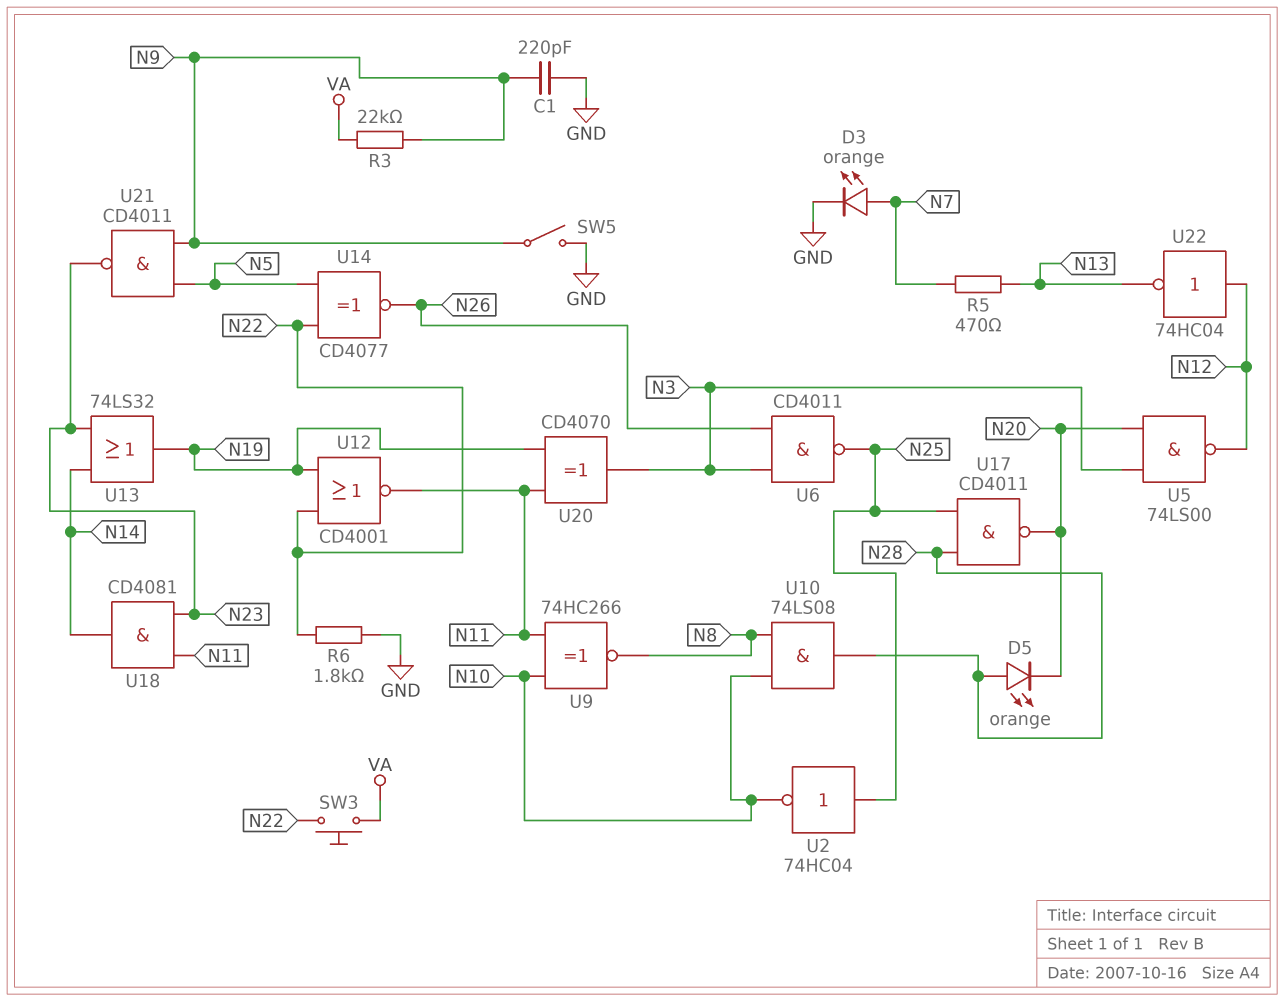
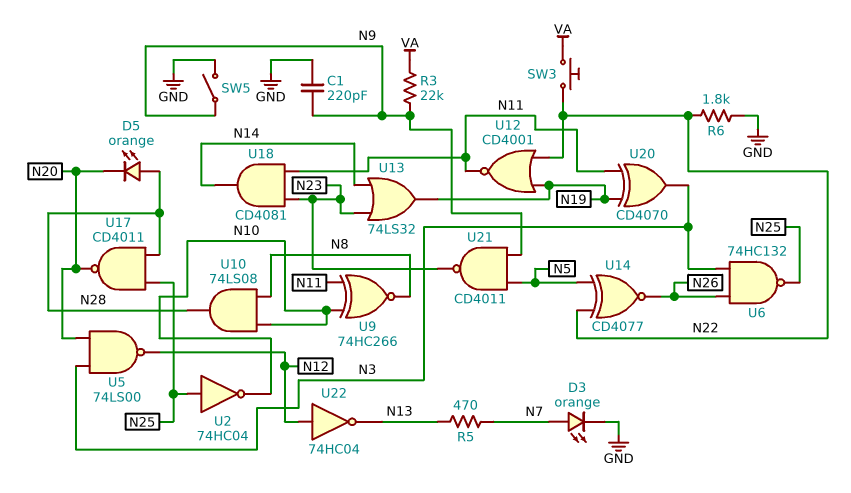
U6: NAND CD4011 (in N3, in N26, out N25) -> NAND 74HC132 (in N3, in N26, out N25)

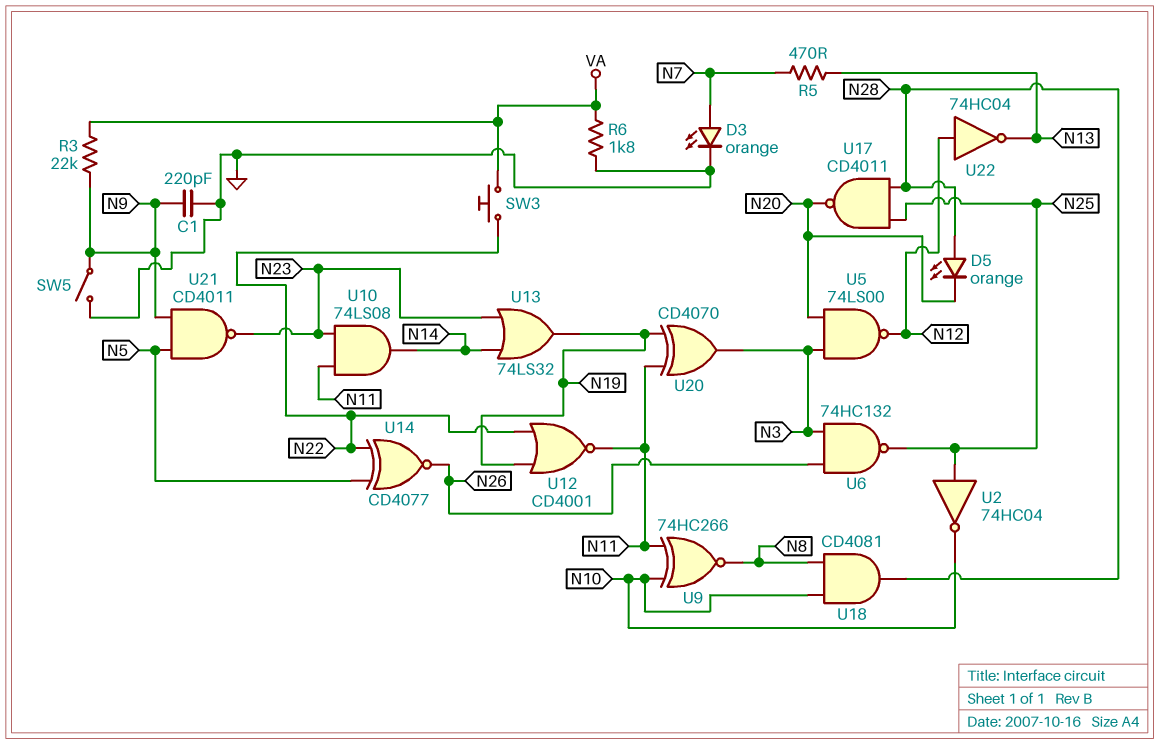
R6: 1.8k (GND, N22) -> 1.8k (GND, VA)
U10: AND 74LS08 (in N8, in N10, out N28) -> AND 74LS08 (in N11, in N23, out N14)
U18: AND CD4081 (in N11, in N23, out N14) -> AND CD4081 (in N8, in N10, out N28)

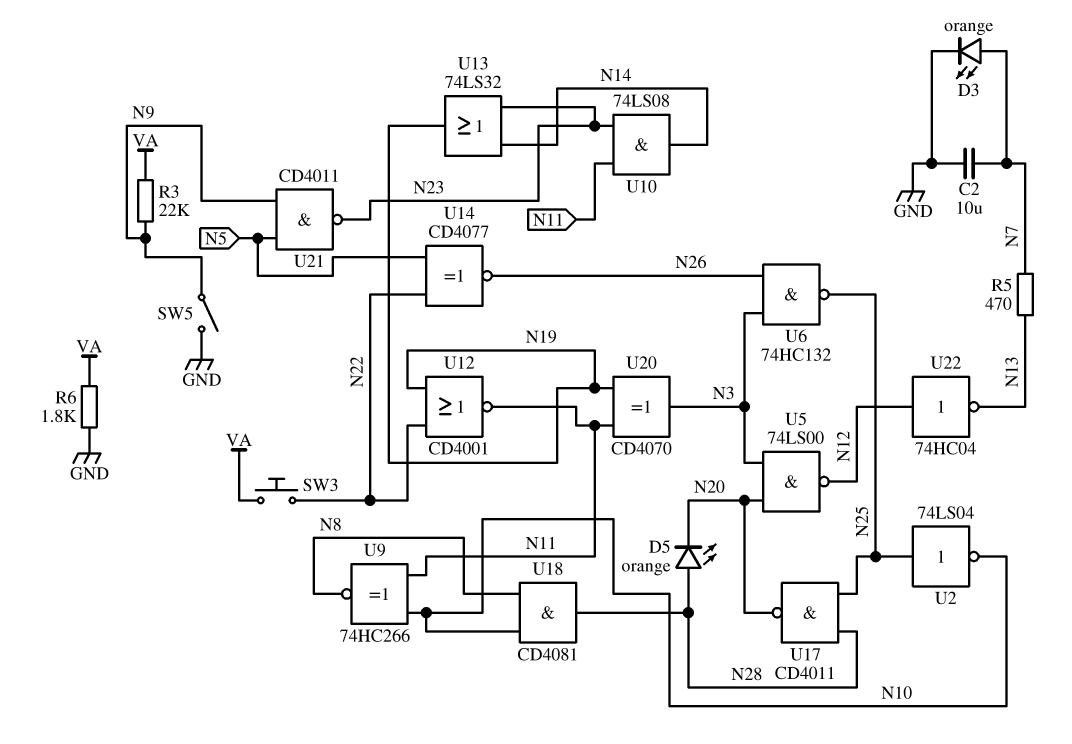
C1: 220pF (GND, N9) -> none
C2: none -> 10uF (GND, N7)
U2: NOT 74HC04 (in N25, out N10) -> NOT 74LS04 (in N25, out N10)

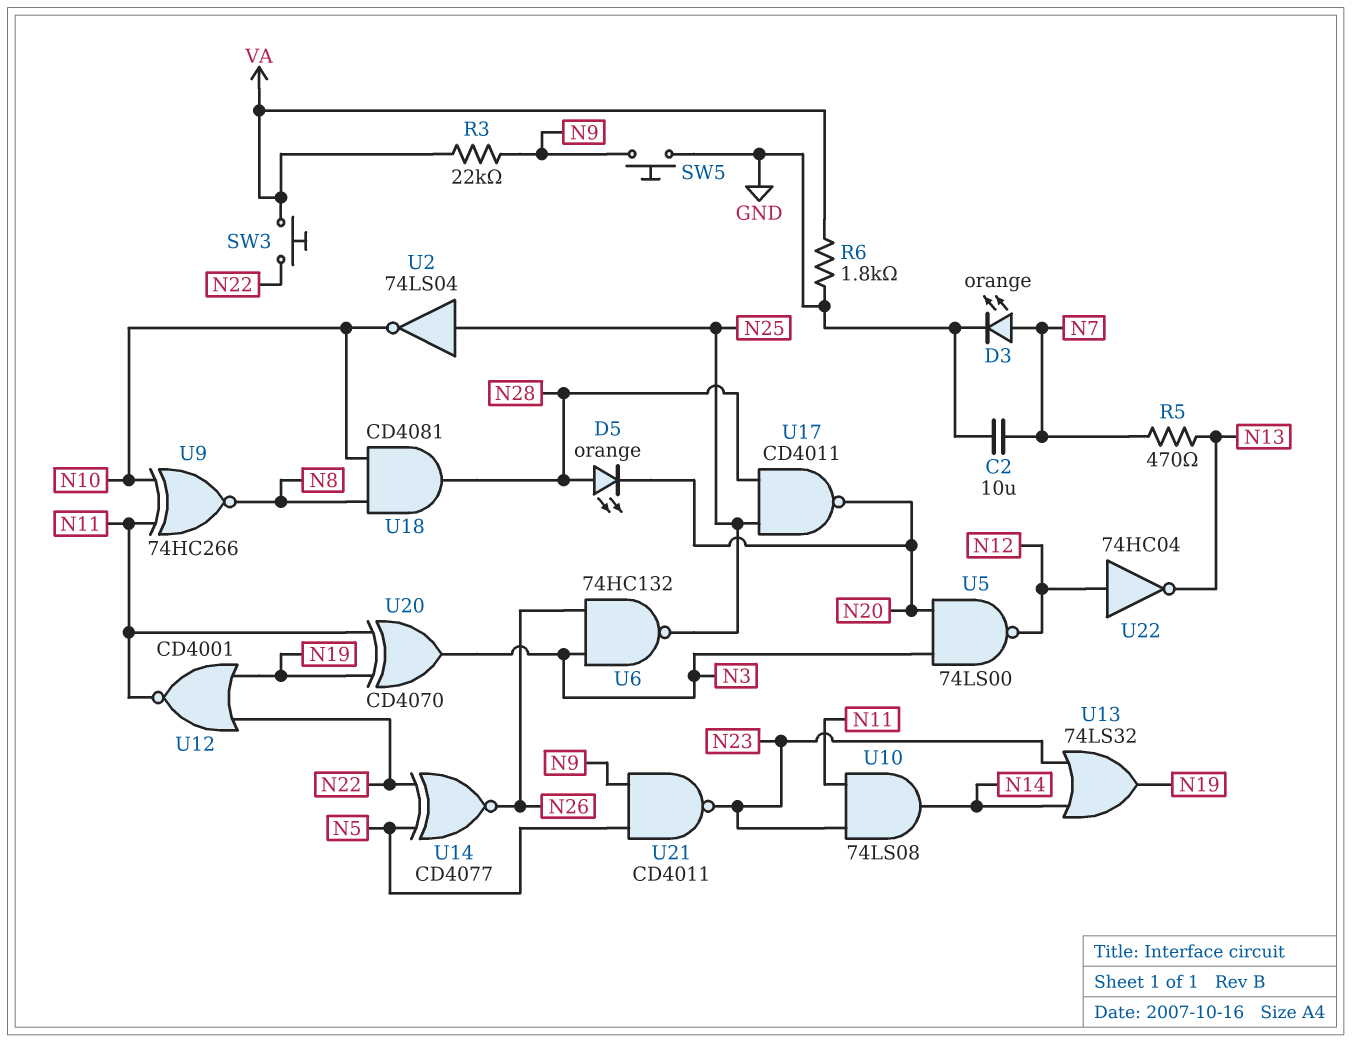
SW5: switch (GND, N9) -> button (GND, N9)

